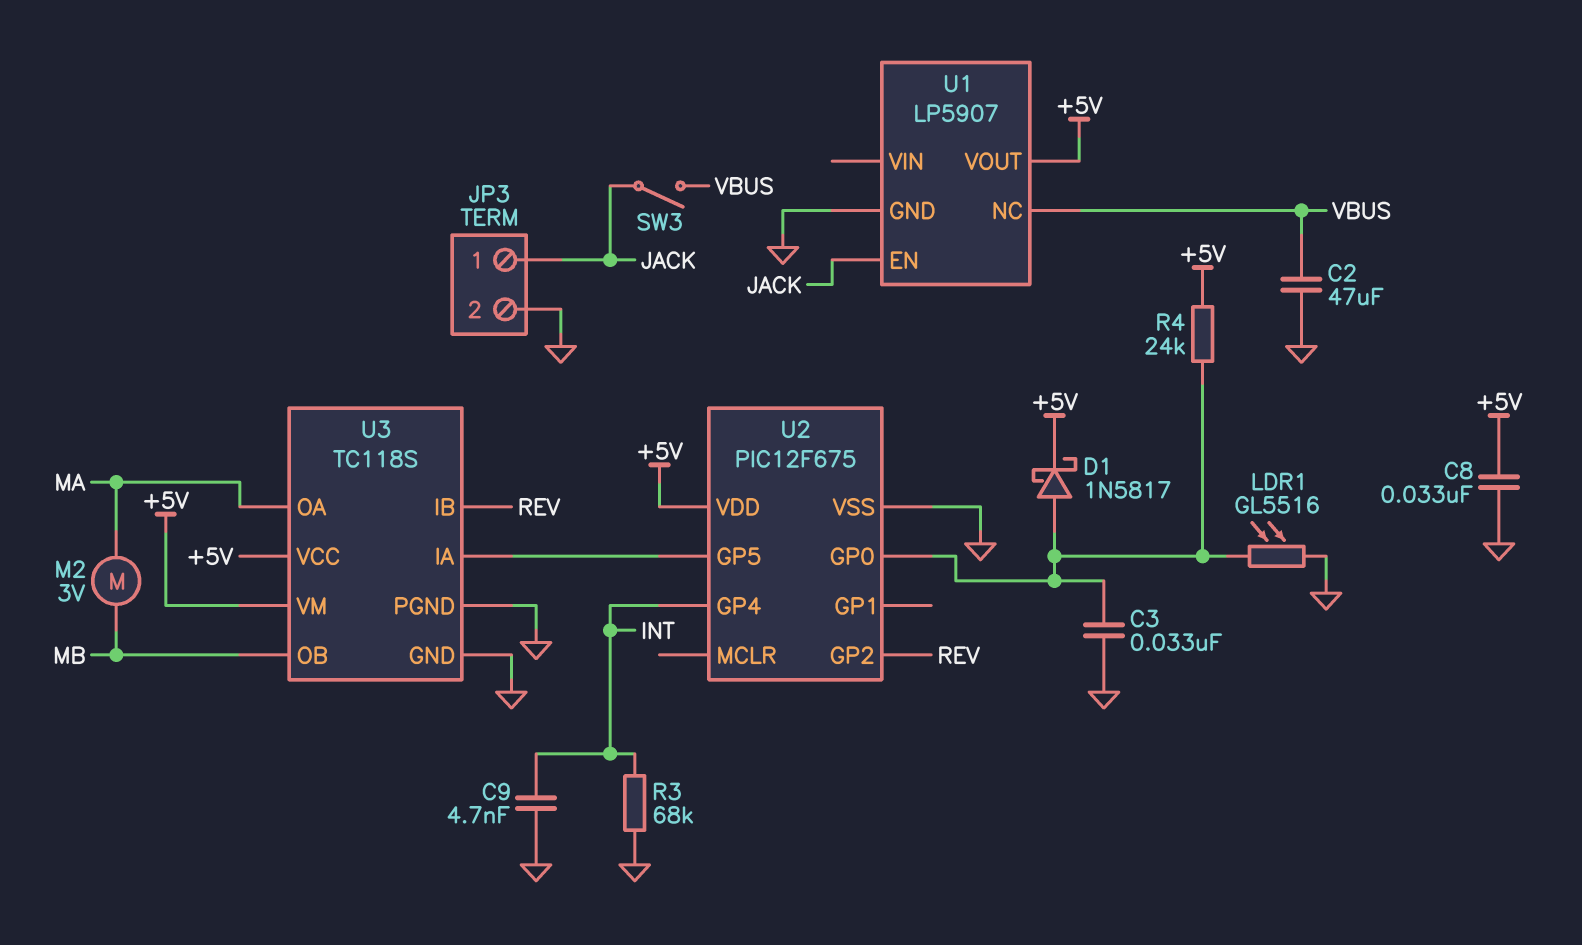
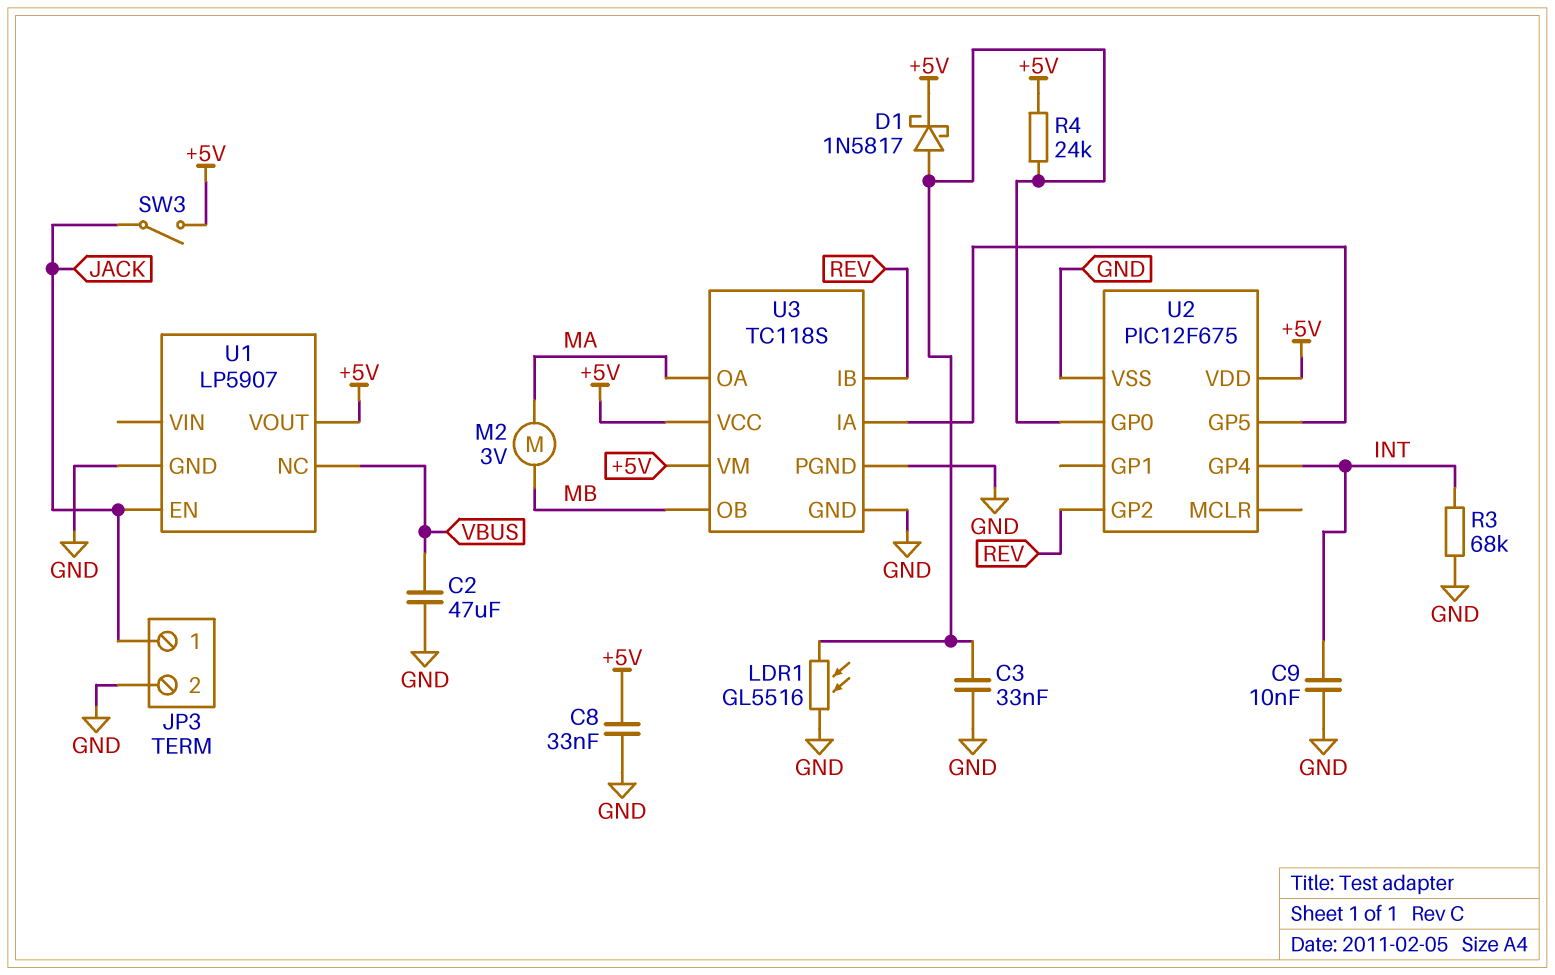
C9: 4.7nF (GND, INT) -> 10nF (GND, INT)
SW3: switch (JACK, VBUS) -> switch (+5V, JACK)

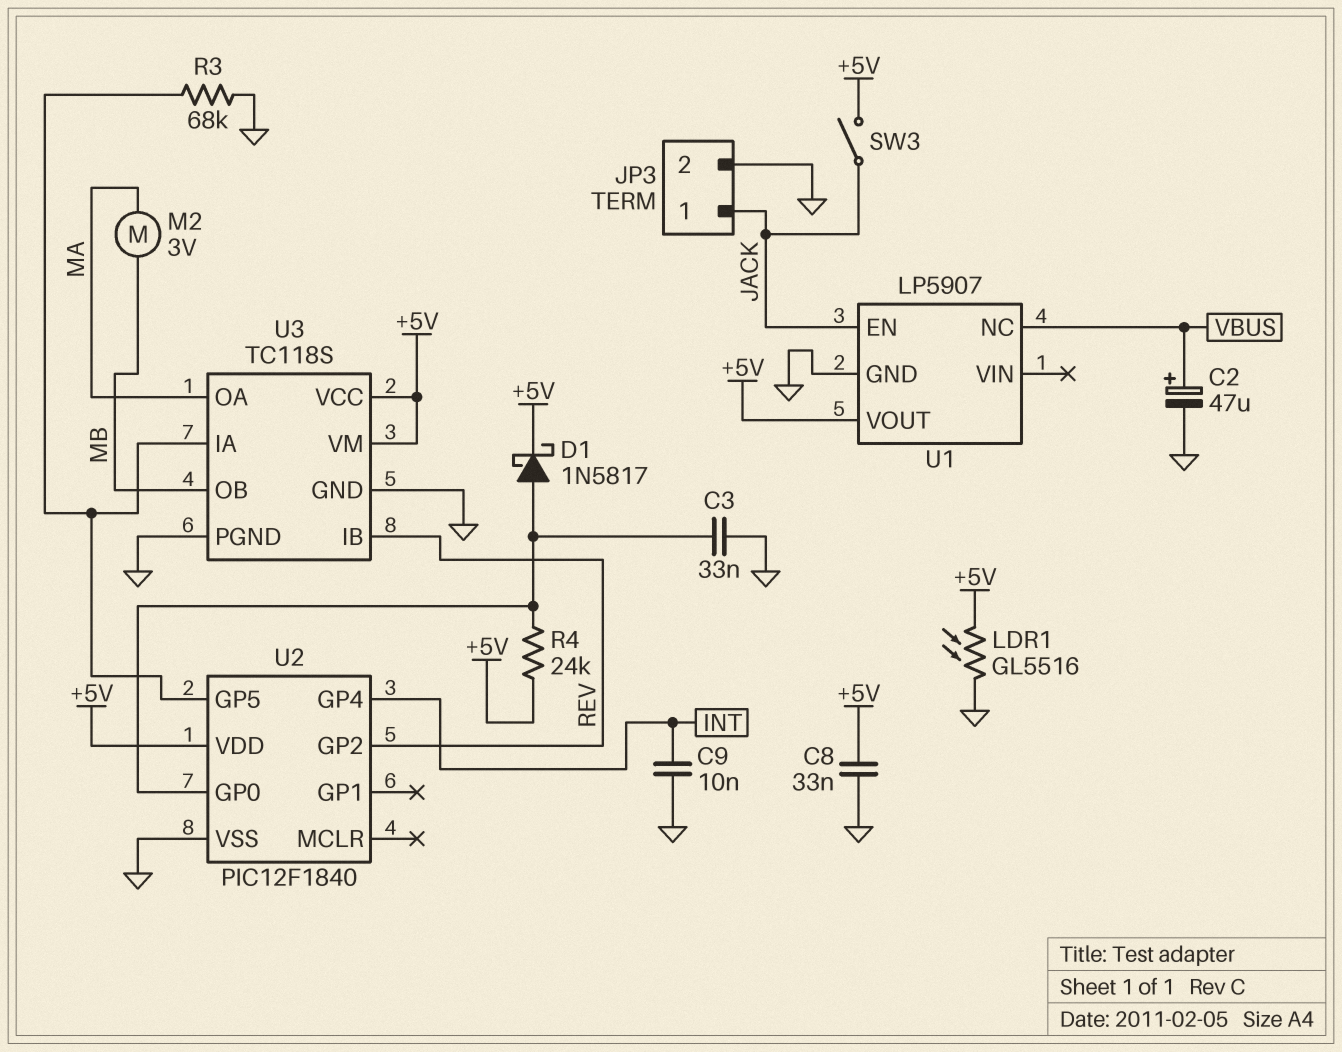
C2: 47uF (GND, VBUS) -> 47uF (plus VBUS, minus GND)
LDR1: GL5516 (GND, U2/GP0) -> GL5516 (+5V, GND)
R3: 68k (GND, INT) -> 68k (GND, U2/GP5)
U2: PIC12F675 -> PIC12F1840

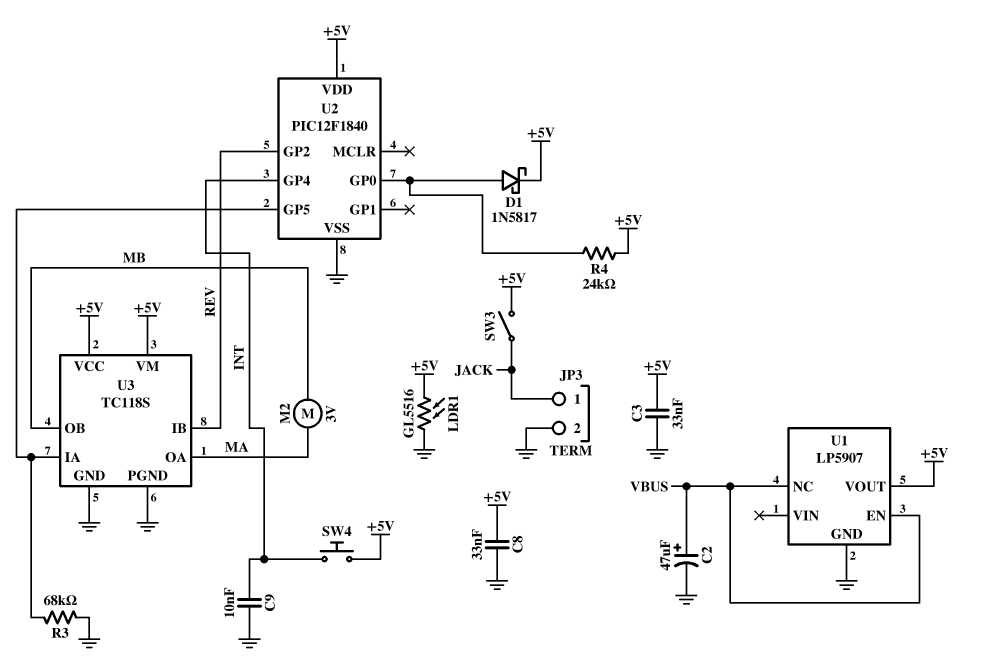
C3: 33nF (GND, U2/GP0) -> 33nF (+5V, GND)
SW4: none -> button (+5V, INT)
U1 pin EN: JACK -> VBUS

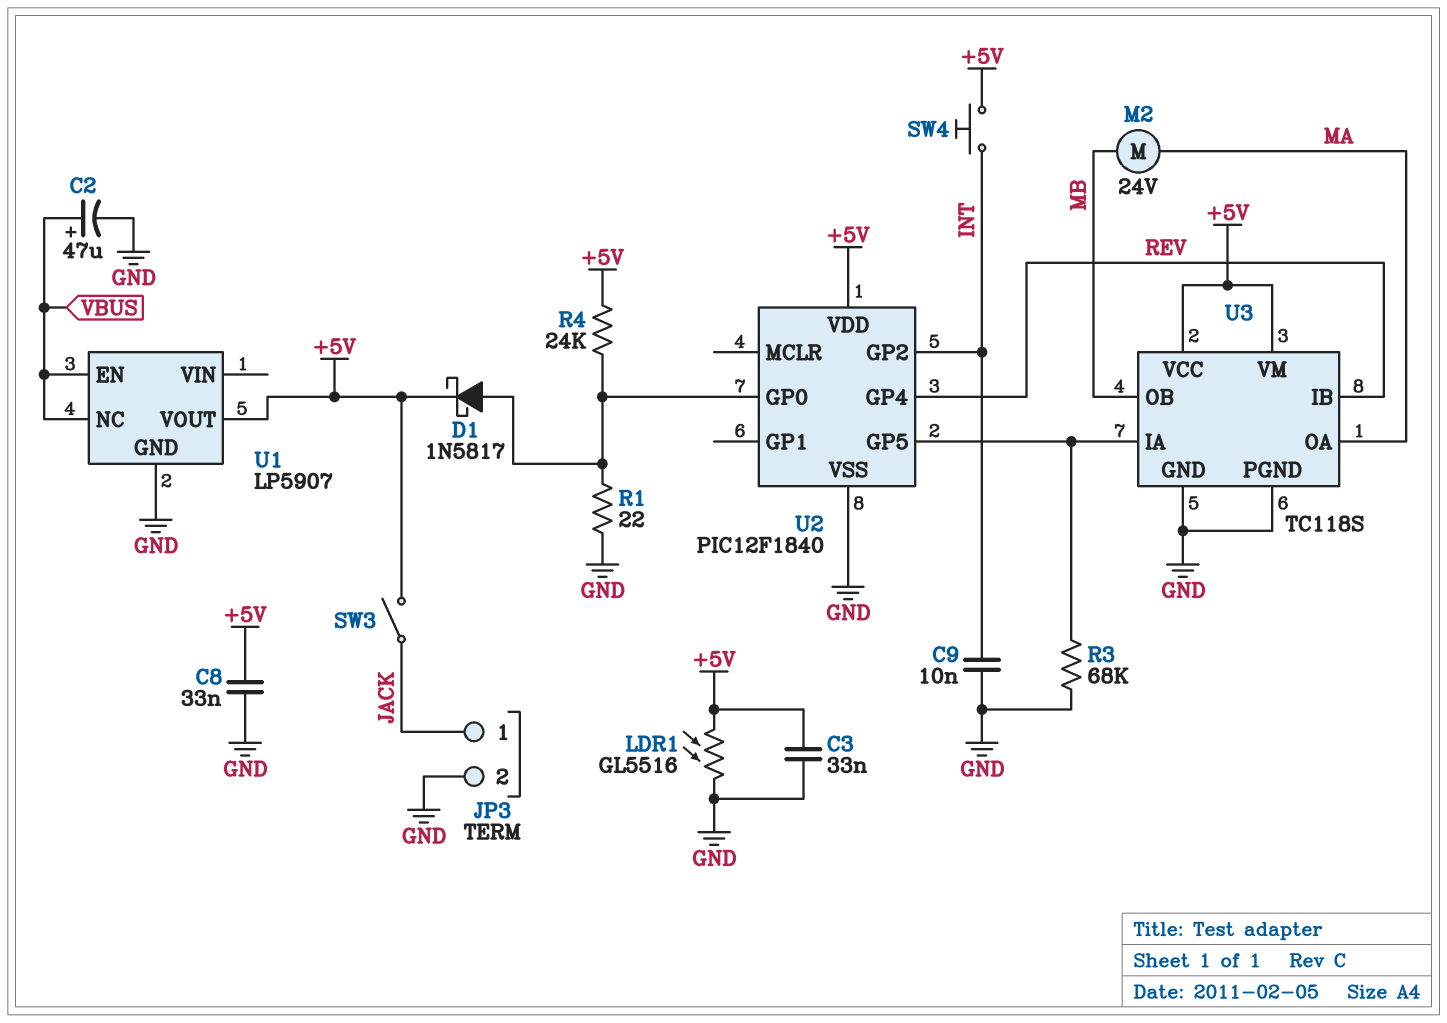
M2: motor 3V (MA, MB) -> motor 24V (MA, MB)
R1: none -> 22 (GND, U2/GP0)
U2 pin GP2: REV -> INT
U2 pin GP4: INT -> REV

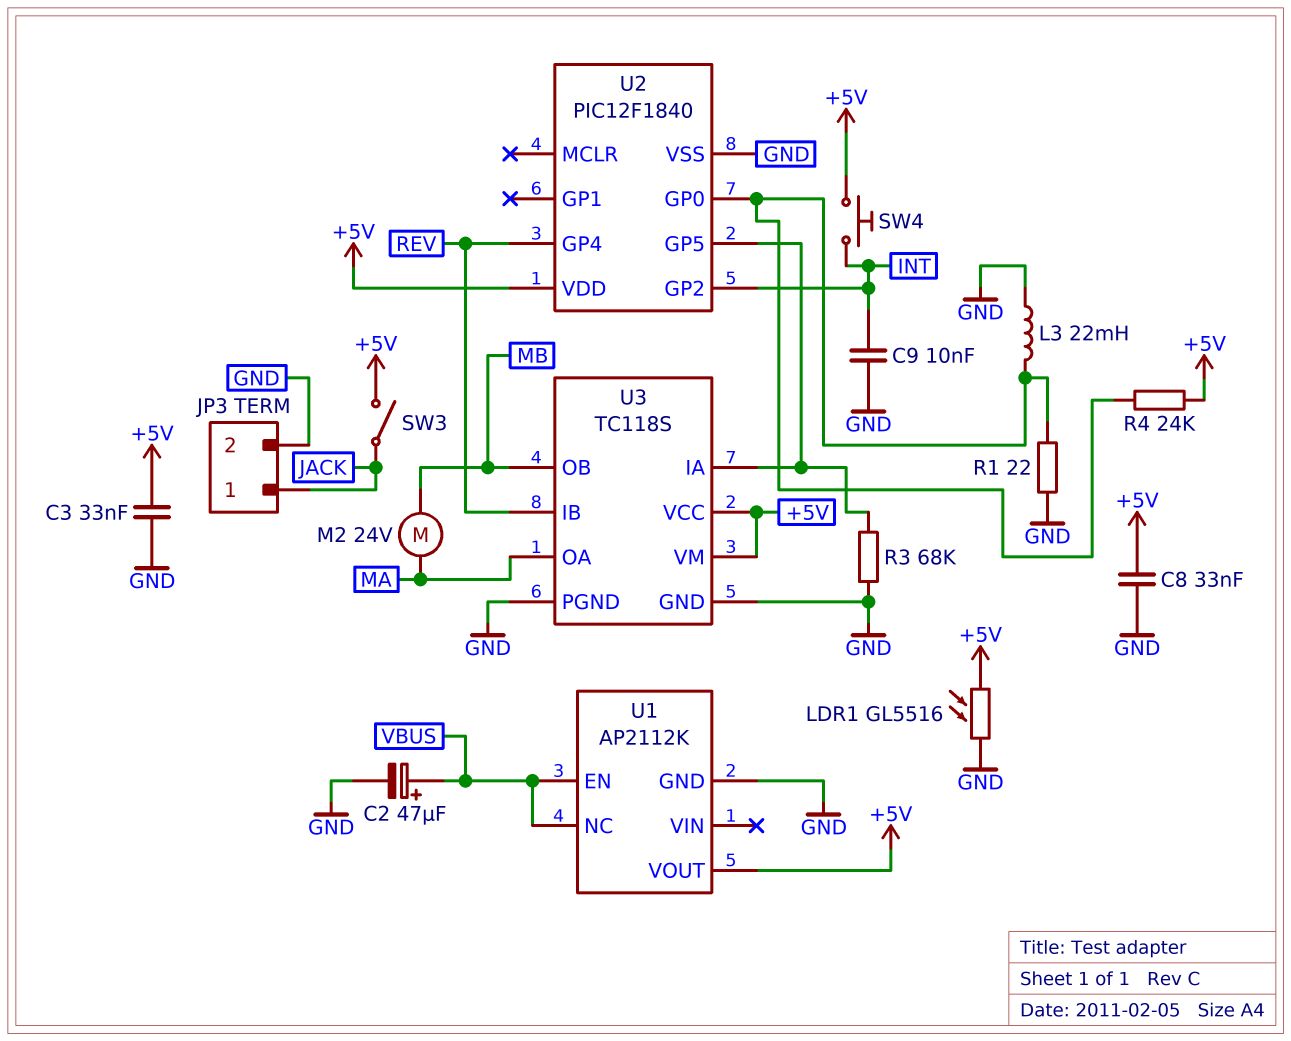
D1: schottky 1N5817 (A U2/GP0, K +5V) -> none
L3: none -> 22mH (GND, U2/GP0)
U1: LP5907 -> AP2112K

